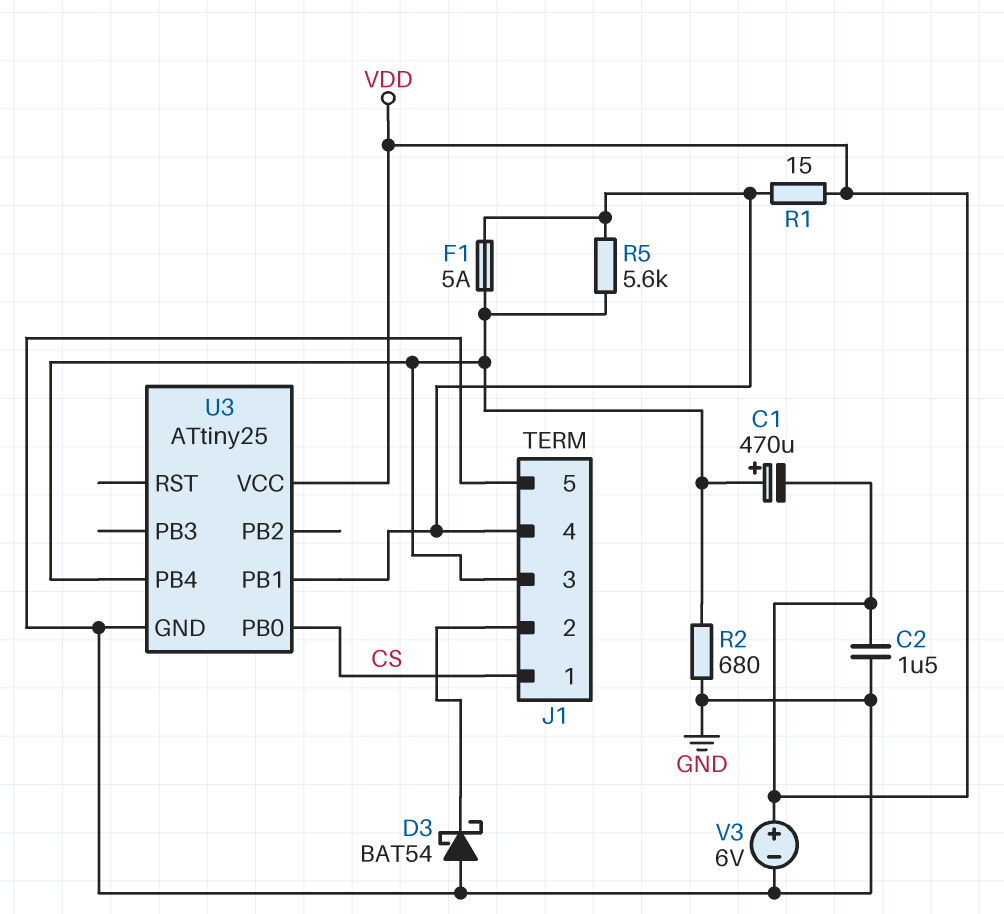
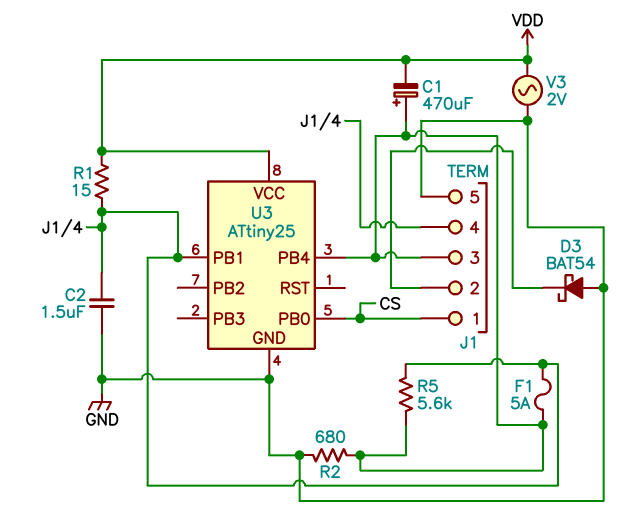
C2: 1.5uF (GND, VDD) -> 1.5uF (GND, J1/4)
V3: 6V (plus VDD, minus GND) -> AC 2V (GND, VDD)

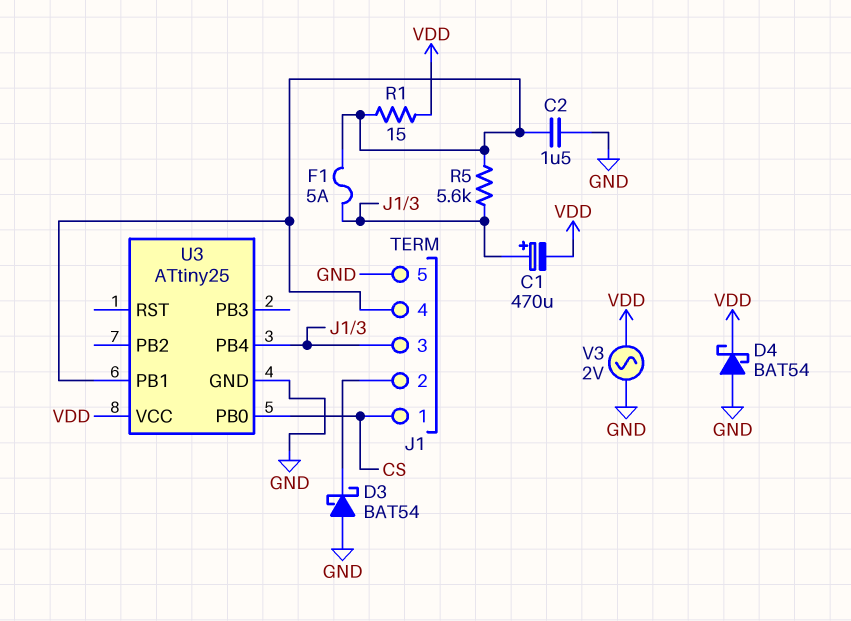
D4: none -> schottky BAT54 (A GND, K VDD)
R2: 680 (GND, J1/3) -> none

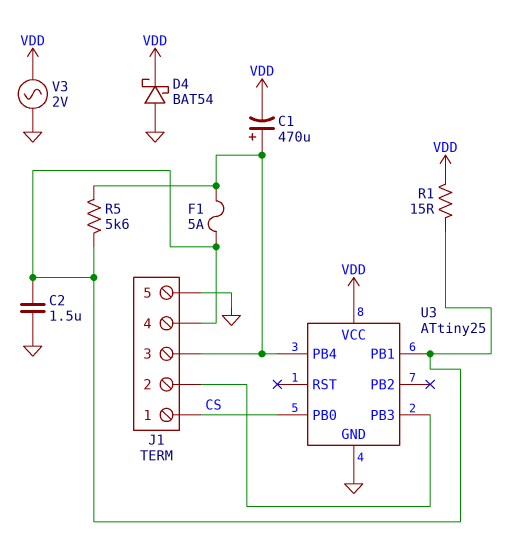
D3: schottky BAT54 (A GND, K J1/2) -> none
U3 pin PB3: none -> J1/2

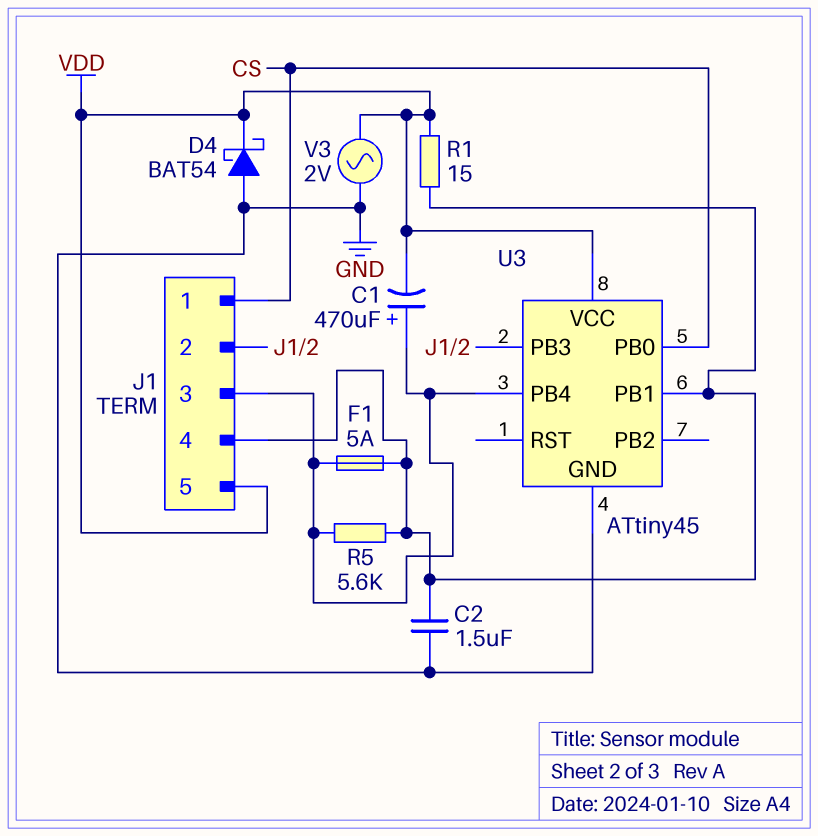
J1 pin 5: GND -> VDD
U3: ATtiny25 -> ATtiny45

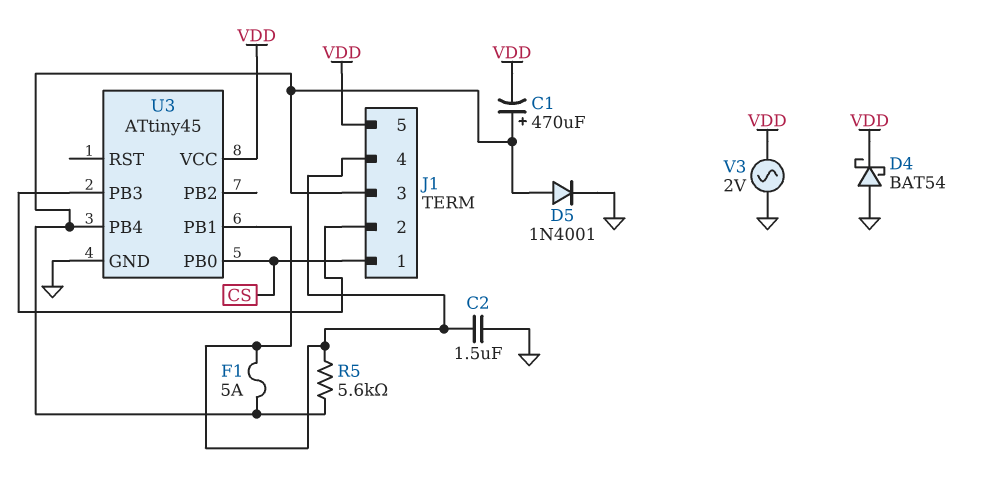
D5: none -> diode 1N4001 (A J1/3, K GND)
R1: 15 (J1/4, VDD) -> none

